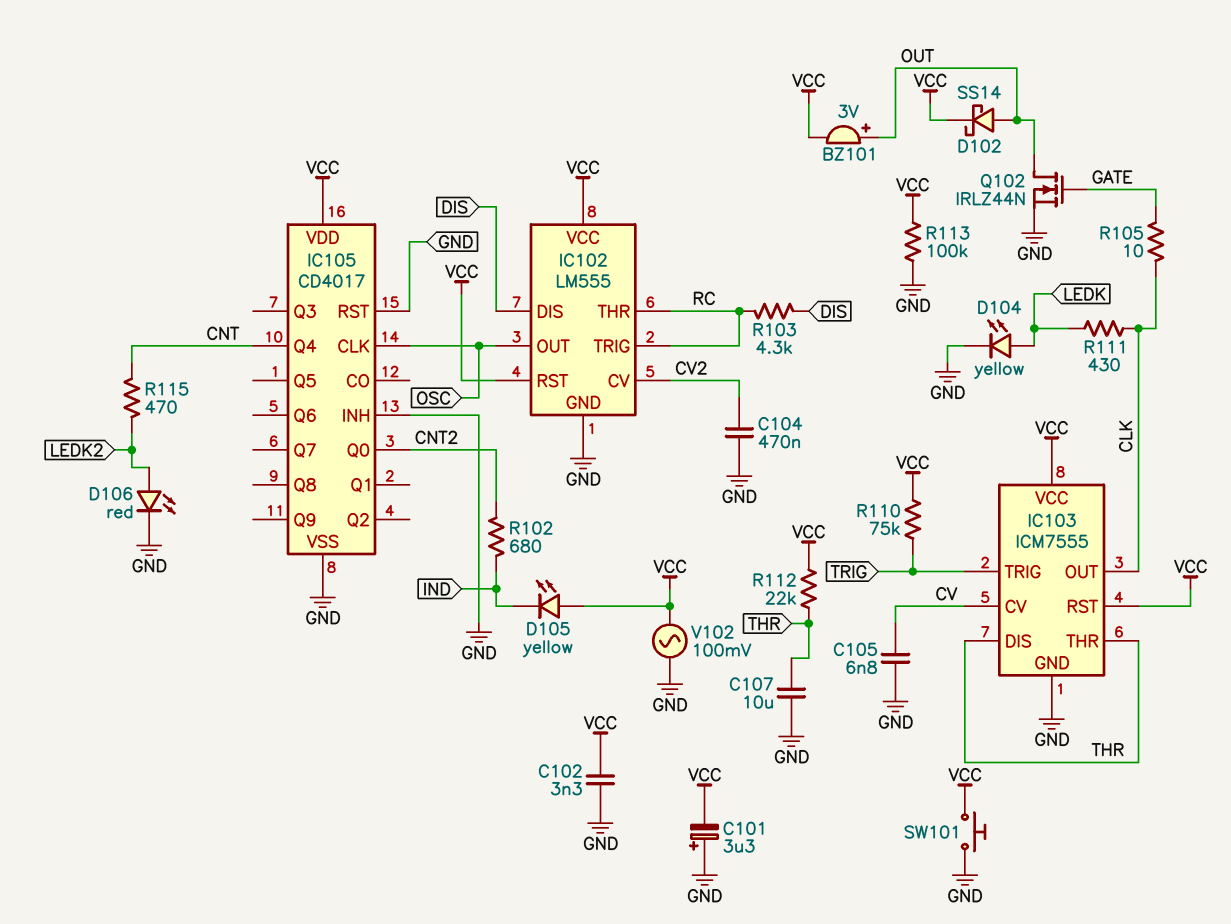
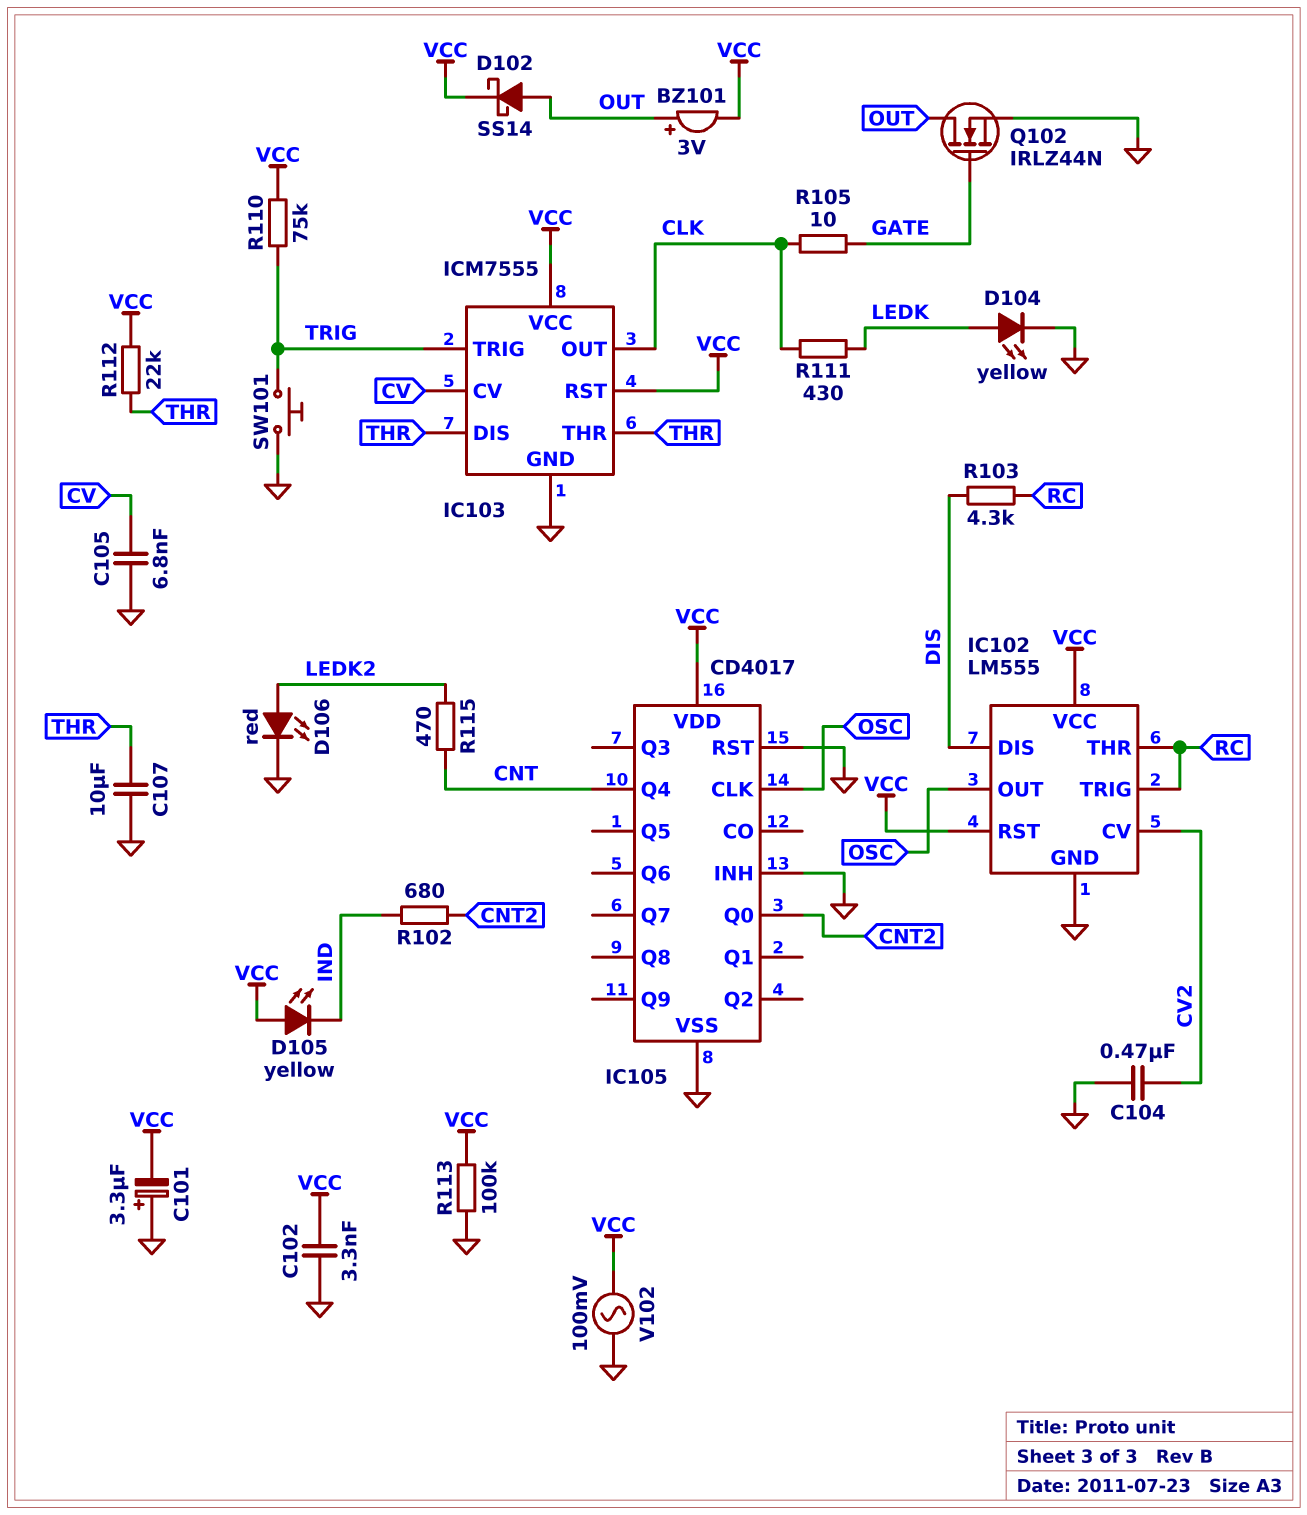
SW101: button (GND, VCC) -> button (GND, TRIG)

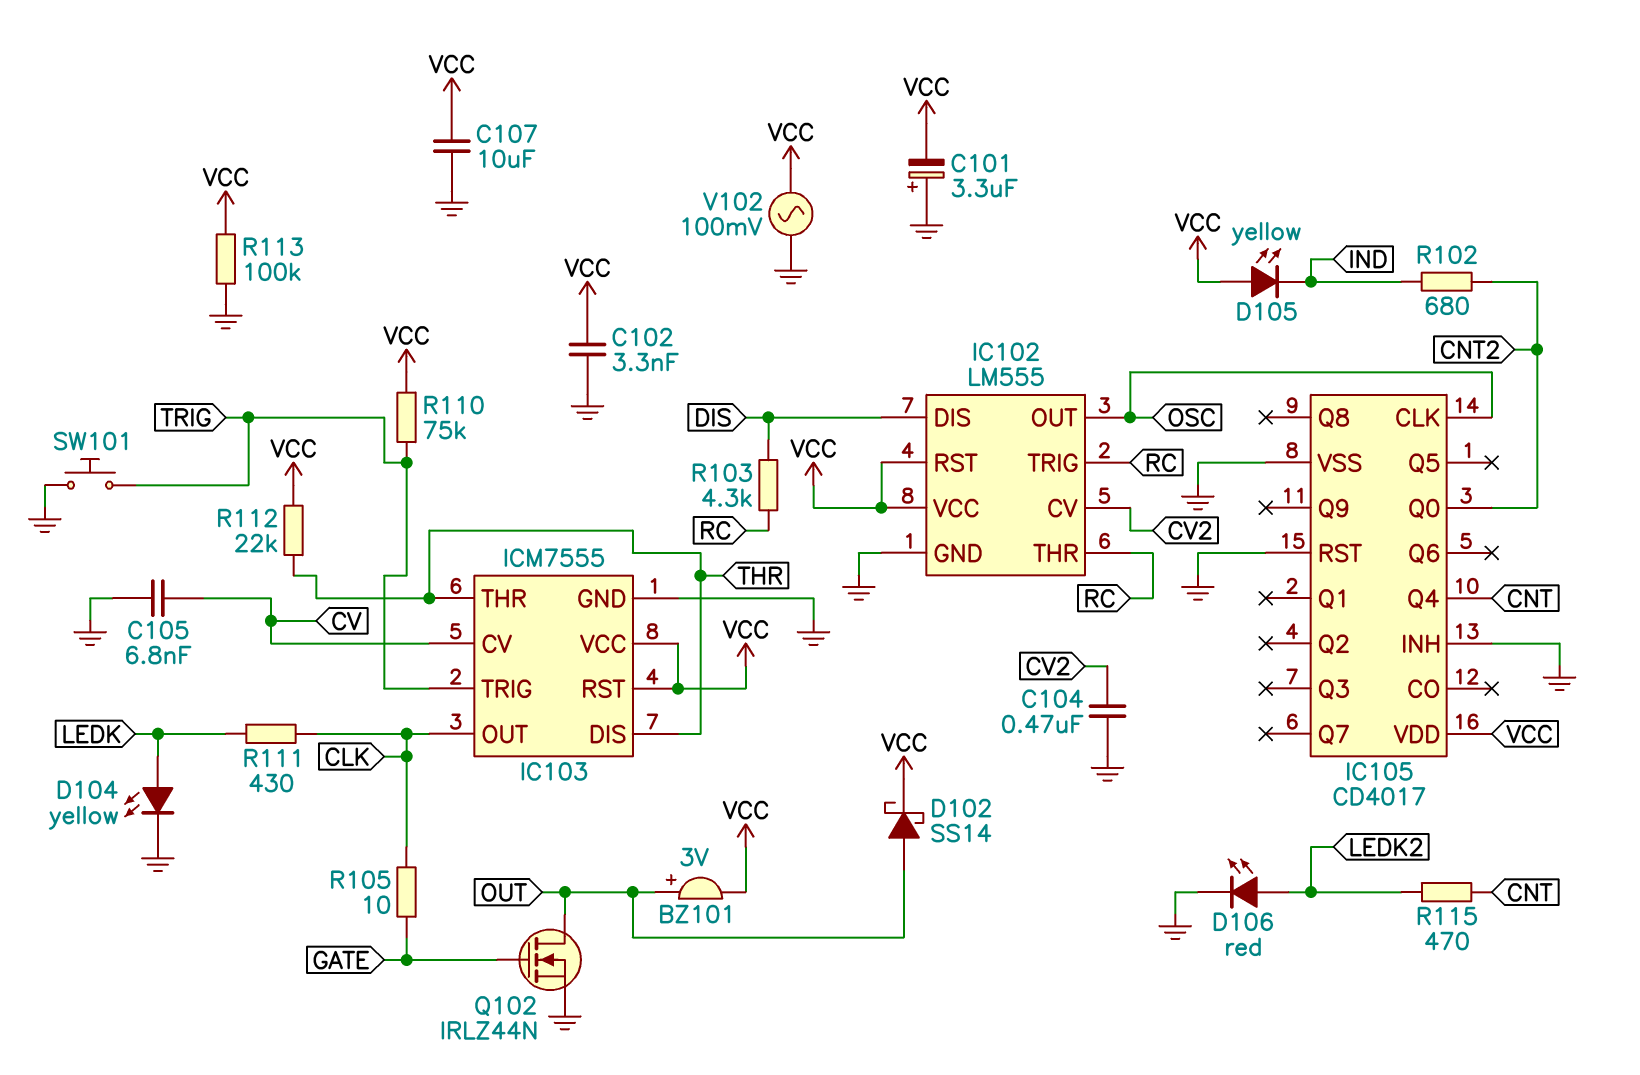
C107: 10uF (GND, THR) -> 10uF (GND, VCC)

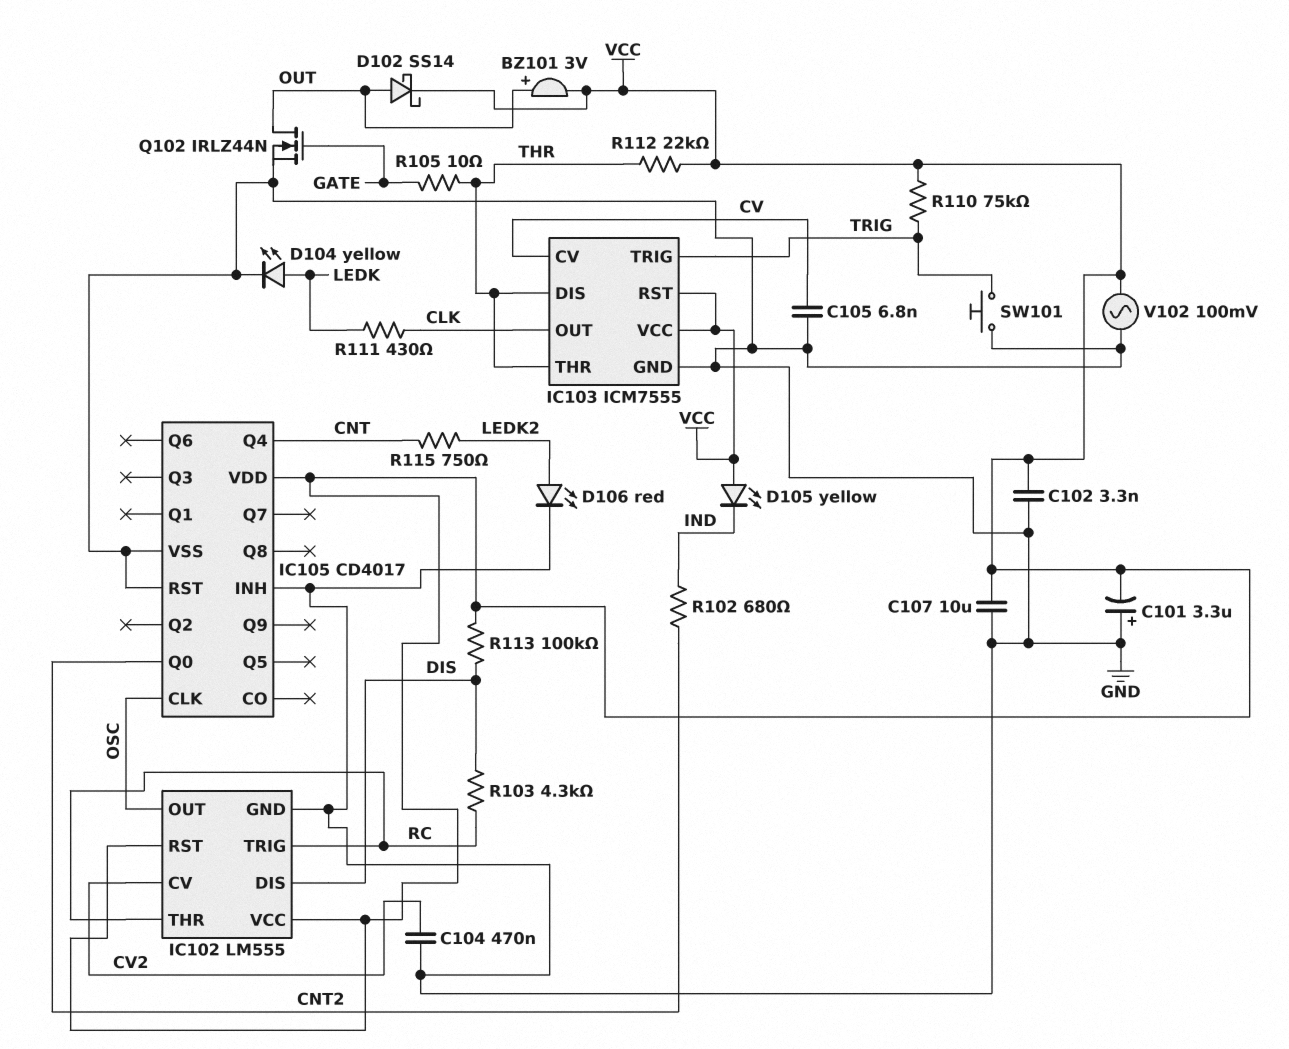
R105: 10 (CLK, GATE) -> 10 (GATE, THR)
R113: 100k (GND, VCC) -> 100k (DIS, VCC)
R115: 470 (CNT, LEDK2) -> 750 (CNT, LEDK2)

